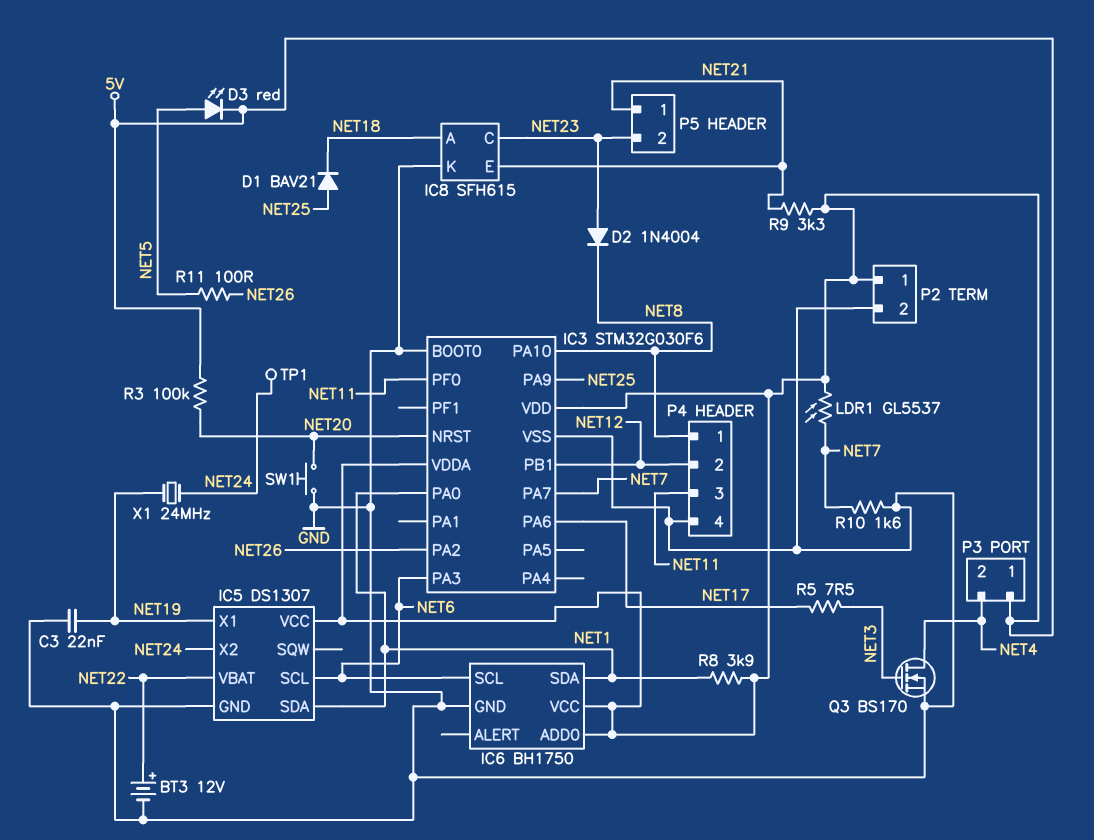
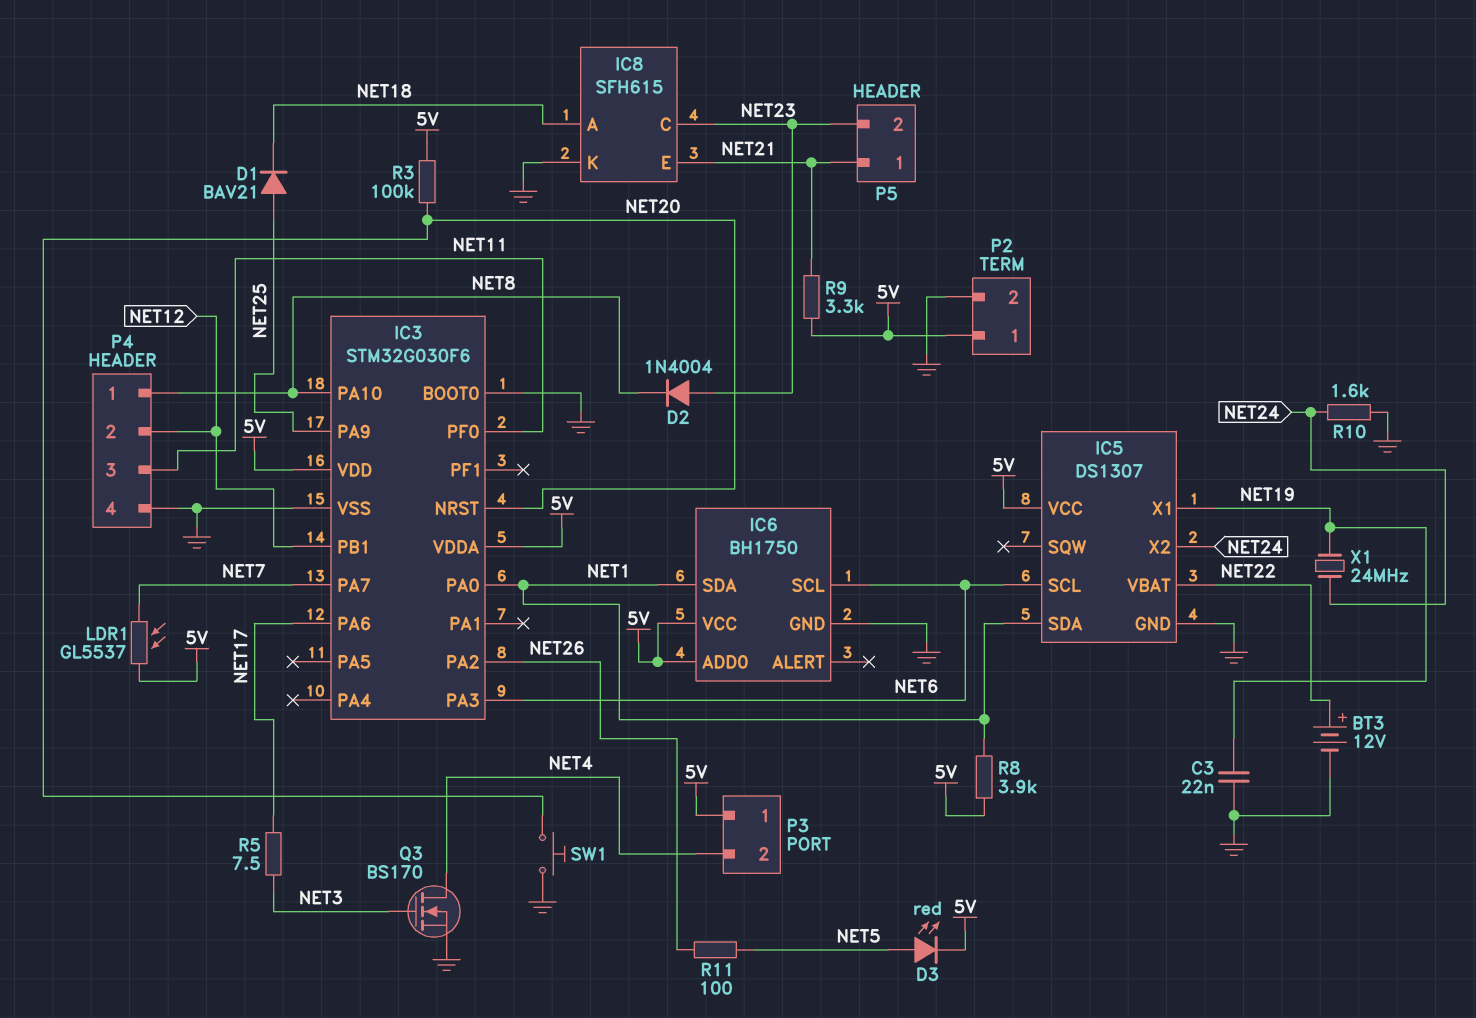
R10: 1.6k (GND, NET7) -> 1.6k (GND, NET24)
TP1: test point (NET24) -> none

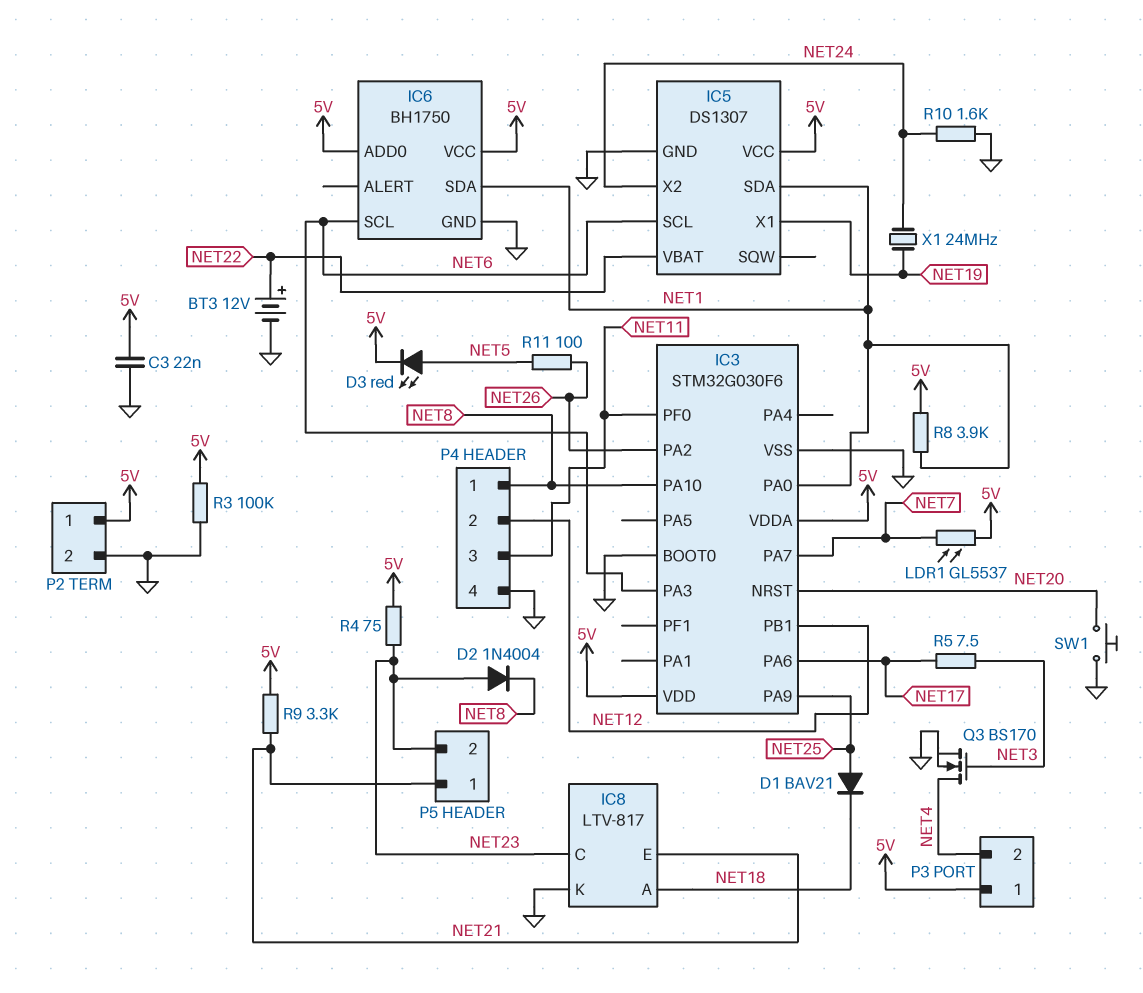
C3: 22nF (GND, NET19) -> 22nF (5V, GND)
IC8: SFH615 -> LTV-817
R3: 100k (5V, NET20) -> 100k (5V, GND)
R4: none -> 75 (5V, NET23)

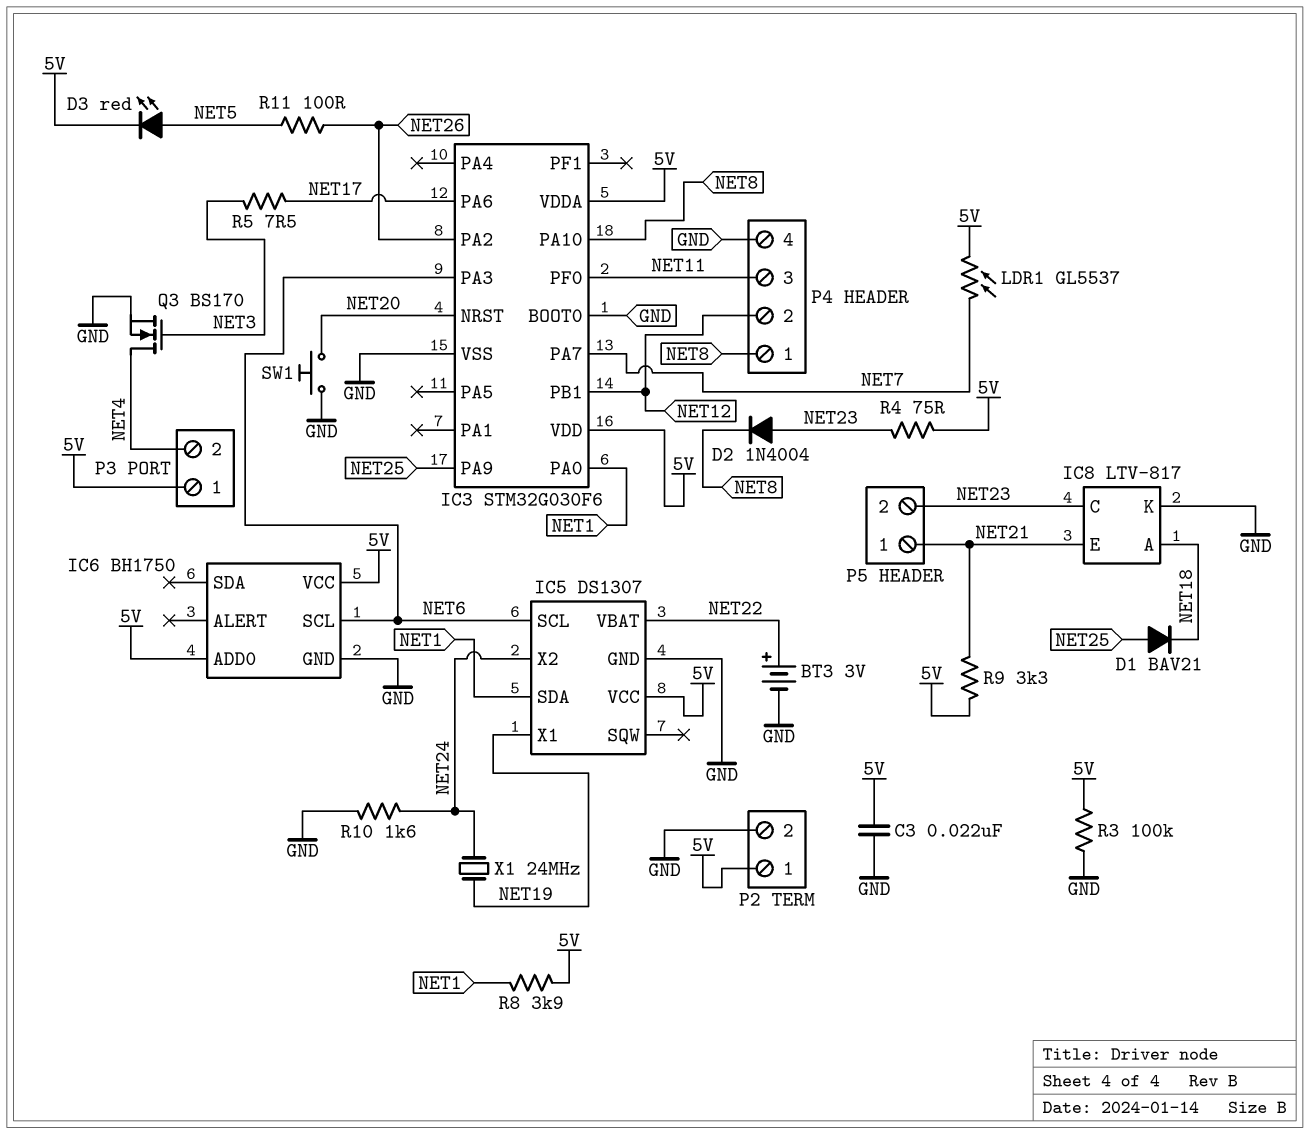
BT3: 12V (plus NET22, minus GND) -> 3V (plus NET22, minus GND)
IC6 pin SDA: NET1 -> none

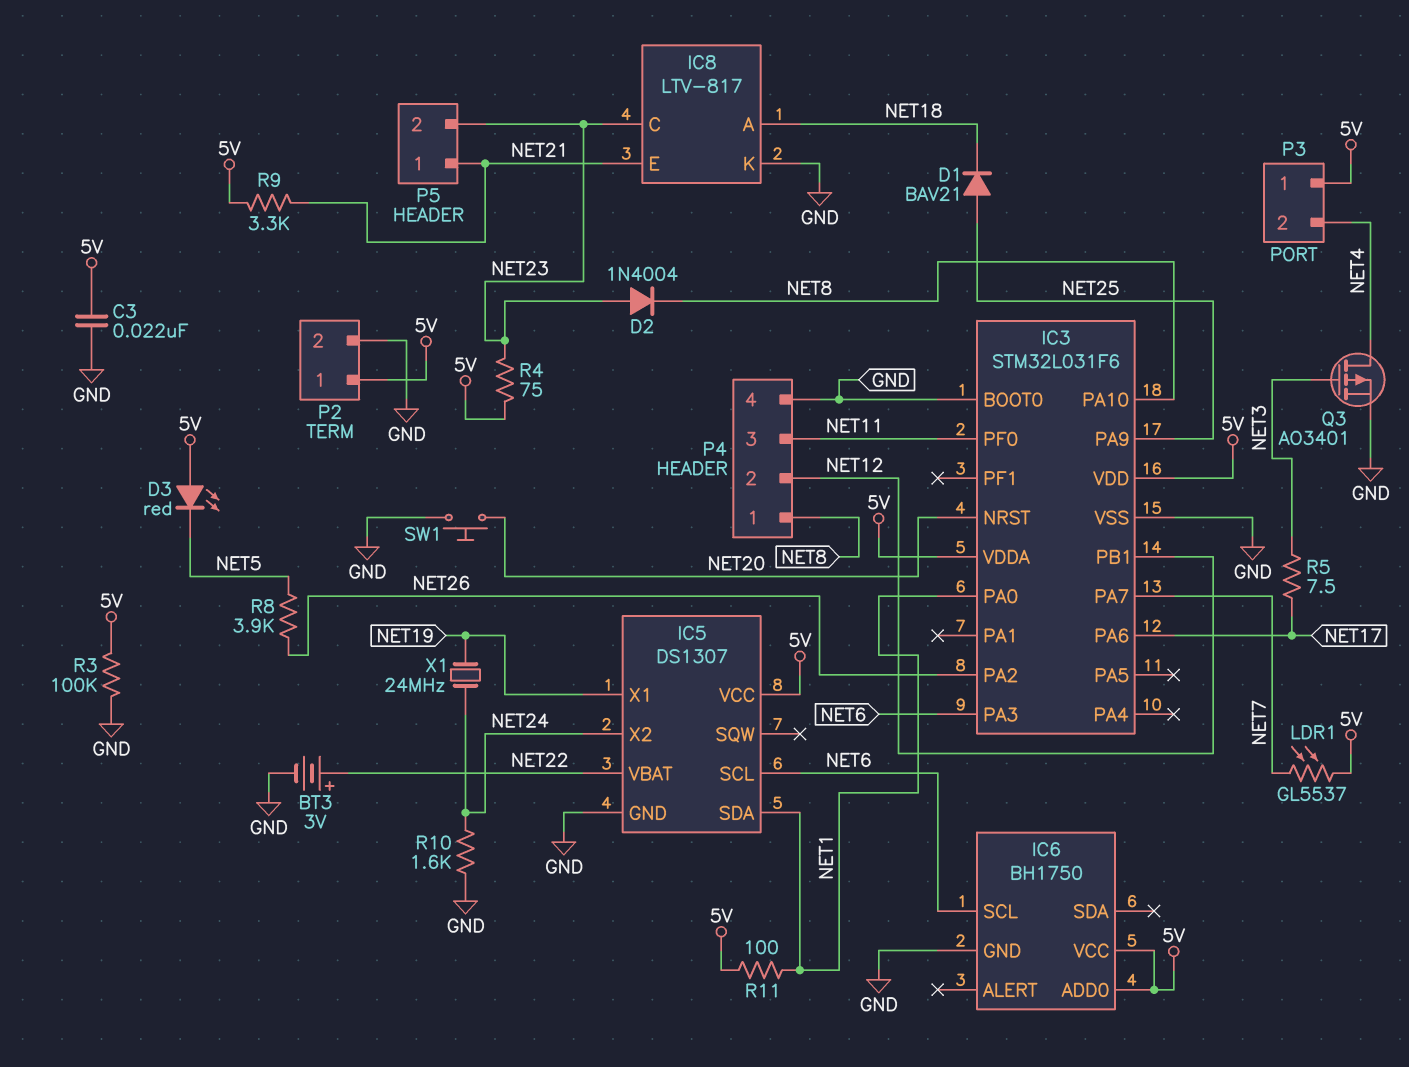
D3: LED red (A NET5, K 5V) -> LED red (A 5V, K NET5)
IC3: STM32G030F6 -> STM32L031F6
Q3: NMOS BS170 (G NET3, D NET4, S GND) -> PMOS AO3401 (G NET3, D NET4, S GND)
R8: 3.9k (5V, NET1) -> 3.9k (NET5, NET26)
R11: 100 (NET5, NET26) -> 100 (5V, NET1)

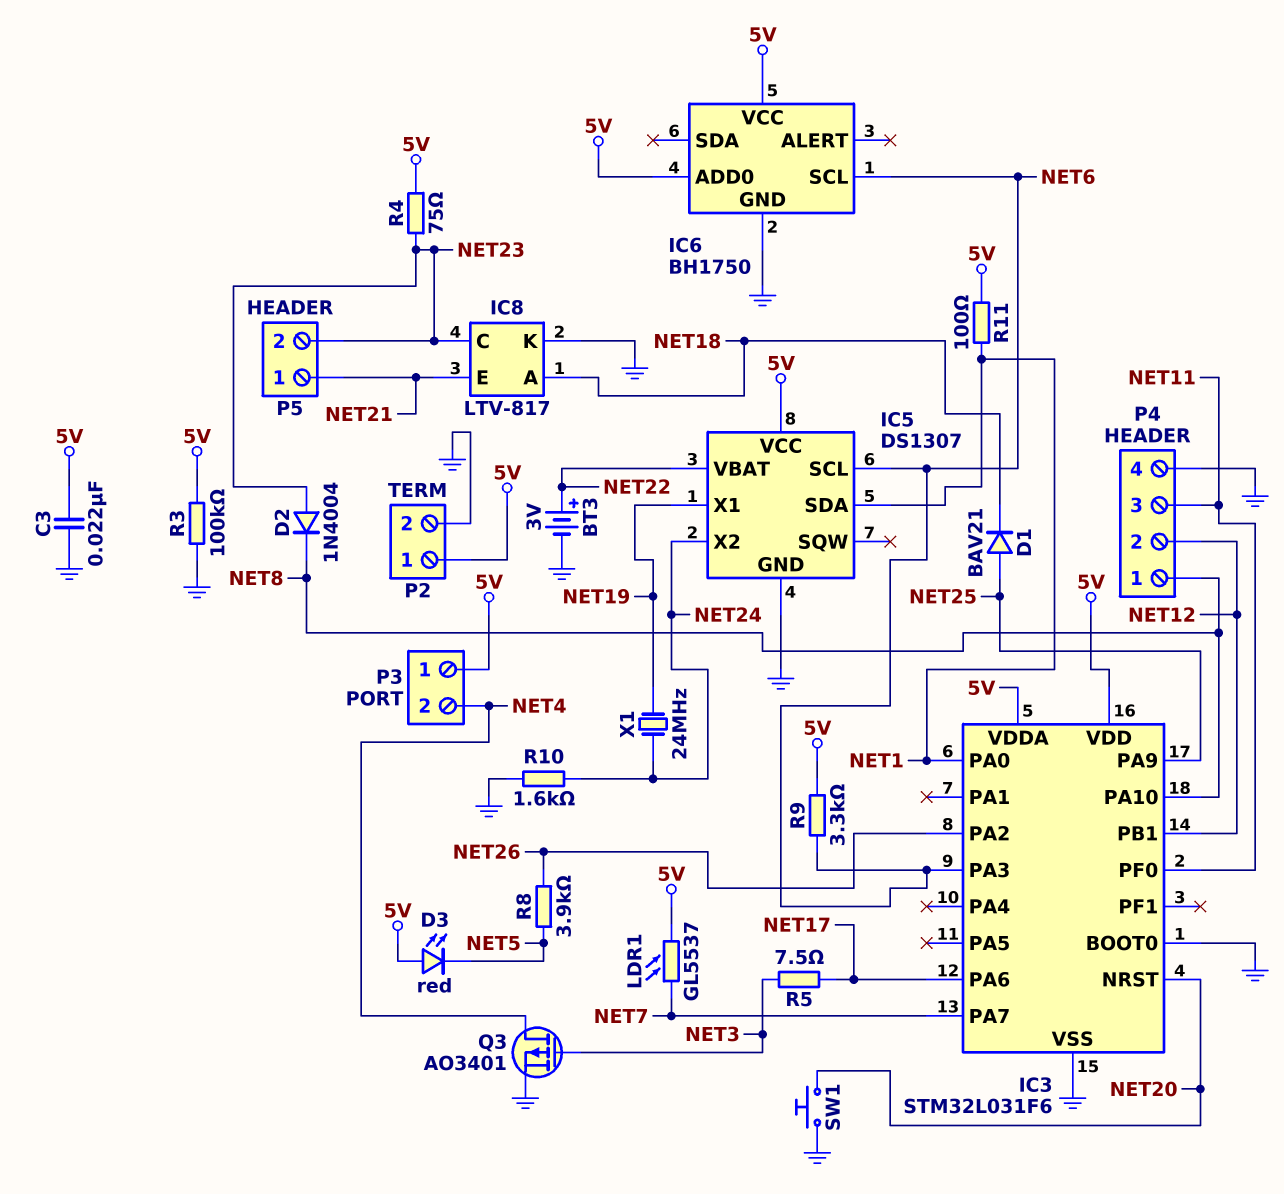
R9: 3.3k (5V, NET21) -> 3.3k (5V, NET6)

